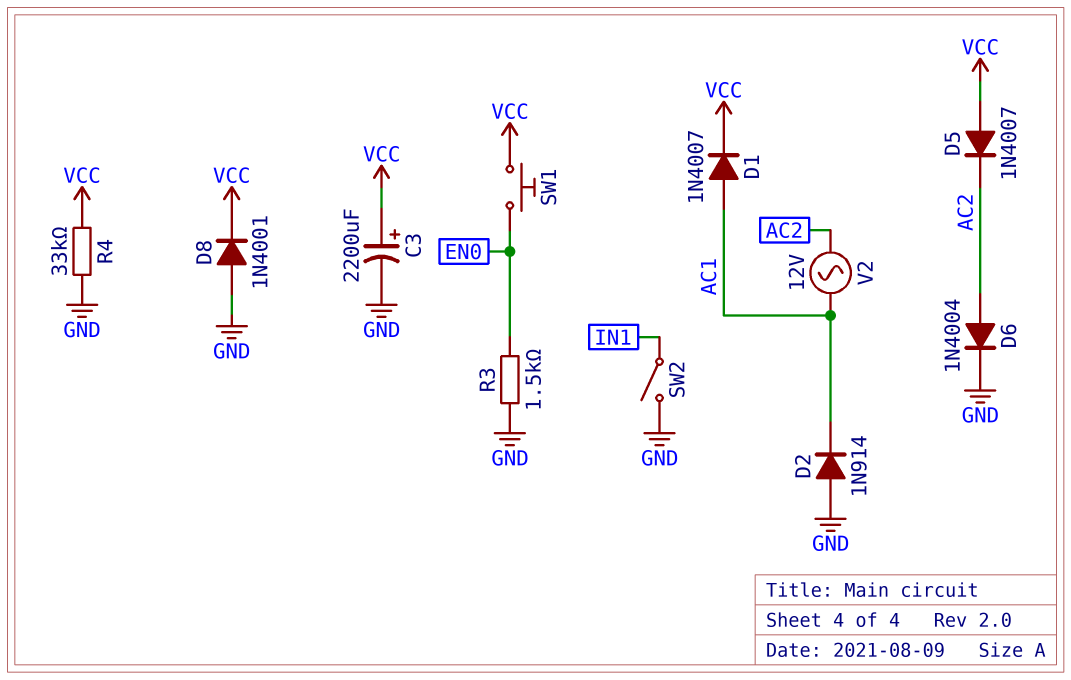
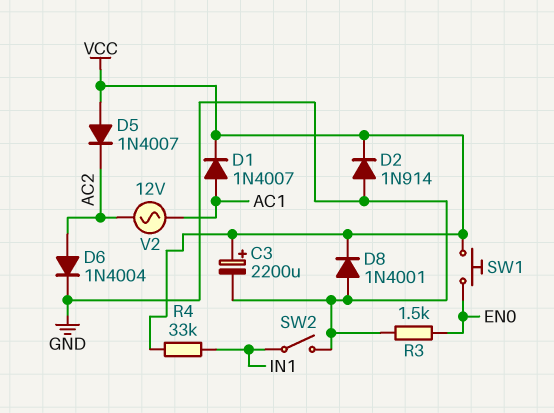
D2: diode 1N914 (A GND, K AC1) -> diode 1N914 (A GND, K VCC)
R4: 33k (GND, VCC) -> 33k (IN1, VCC)

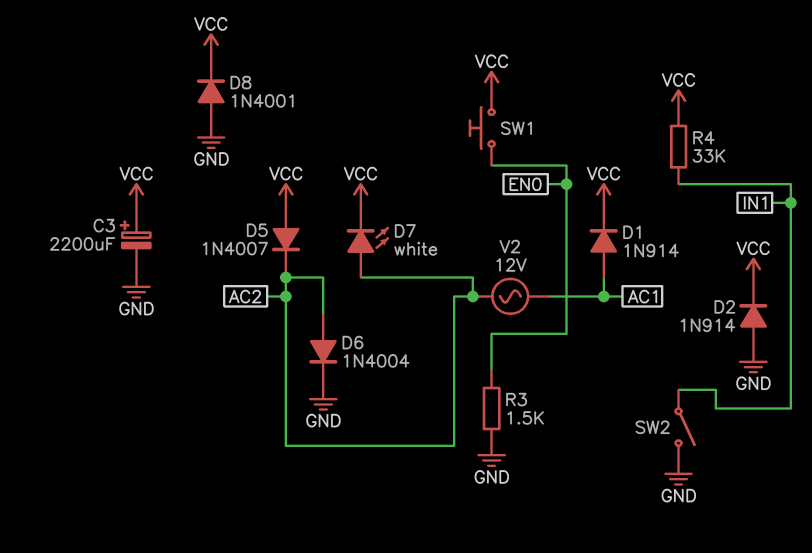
D1: diode 1N4007 (A AC1, K VCC) -> diode 1N914 (A AC1, K VCC)
D7: none -> LED white (A AC2, K VCC)

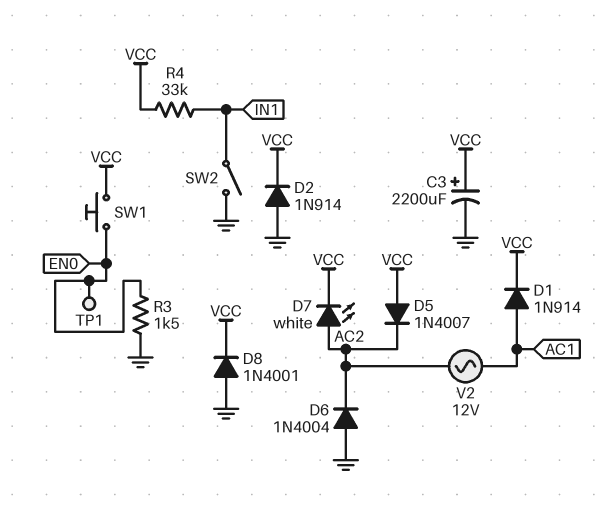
D6: diode 1N4004 (A AC2, K GND) -> diode 1N4004 (A GND, K AC2)
TP1: none -> test point (EN0)

